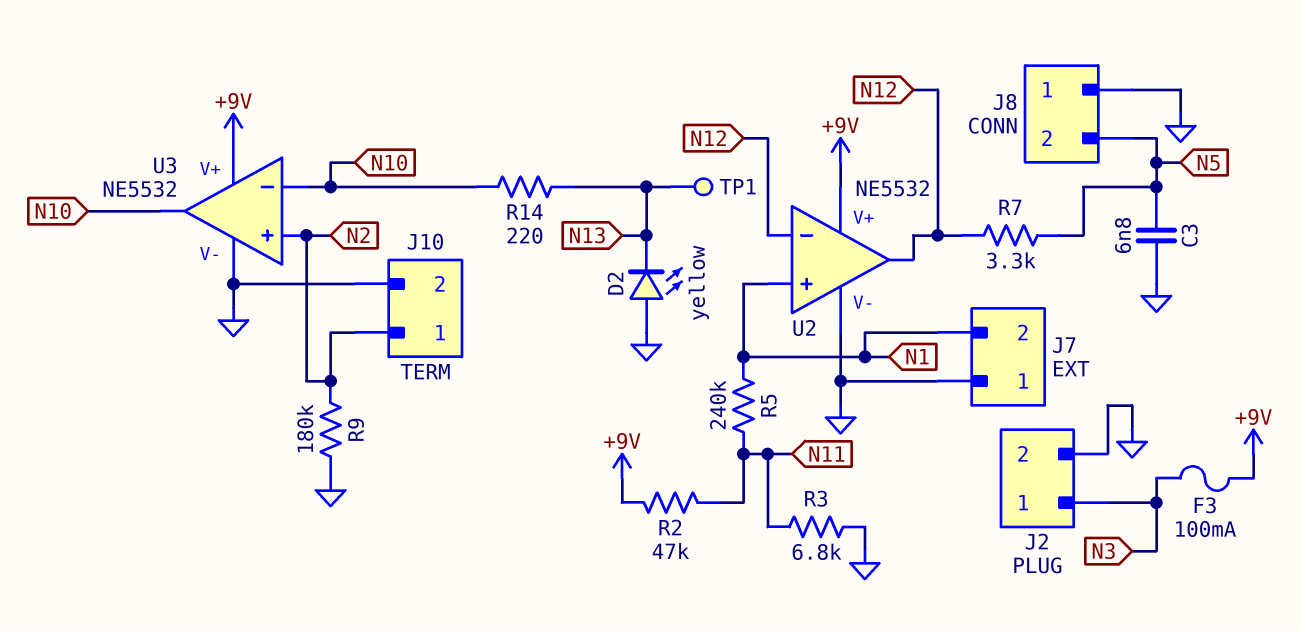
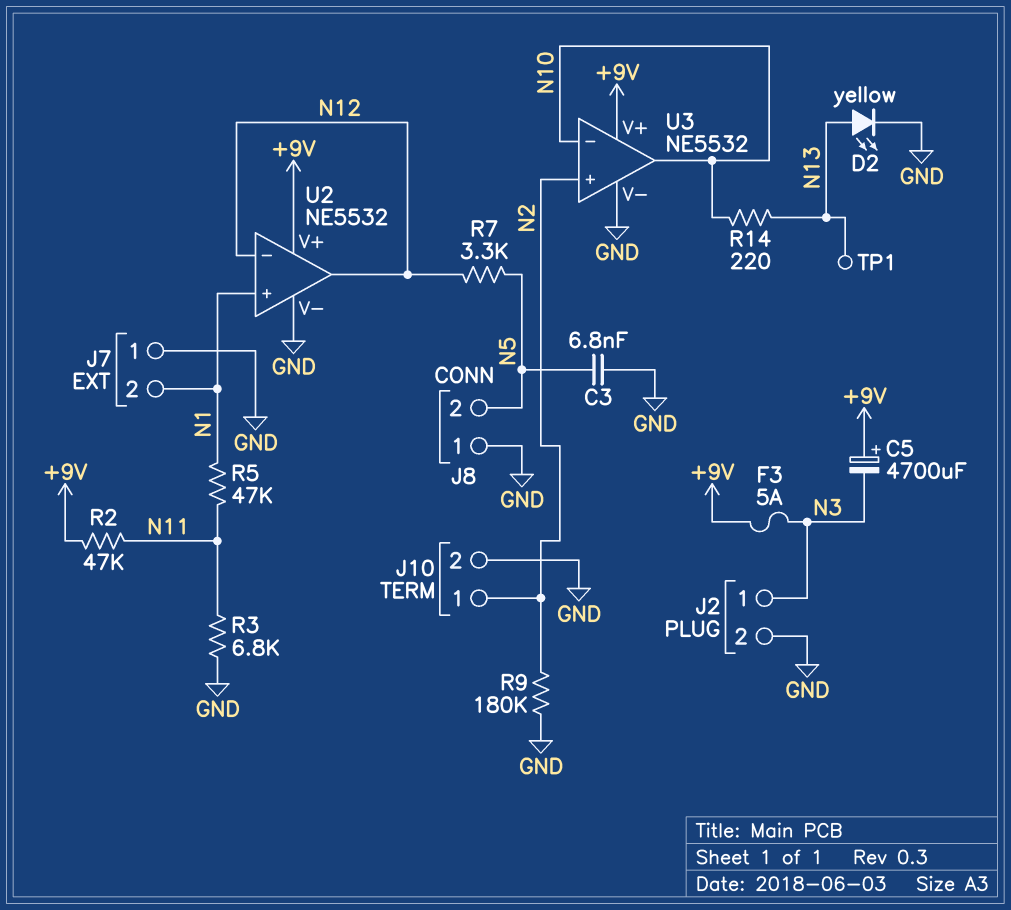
C5: none -> 4700uF (plus +9V, minus N3)
D2: LED yellow (A GND, K N13) -> LED yellow (A N13, K GND)
F3: 100mA (+9V, N3) -> 5A (+9V, N3)
R5: 240k (N1, N11) -> 47k (N1, N11)

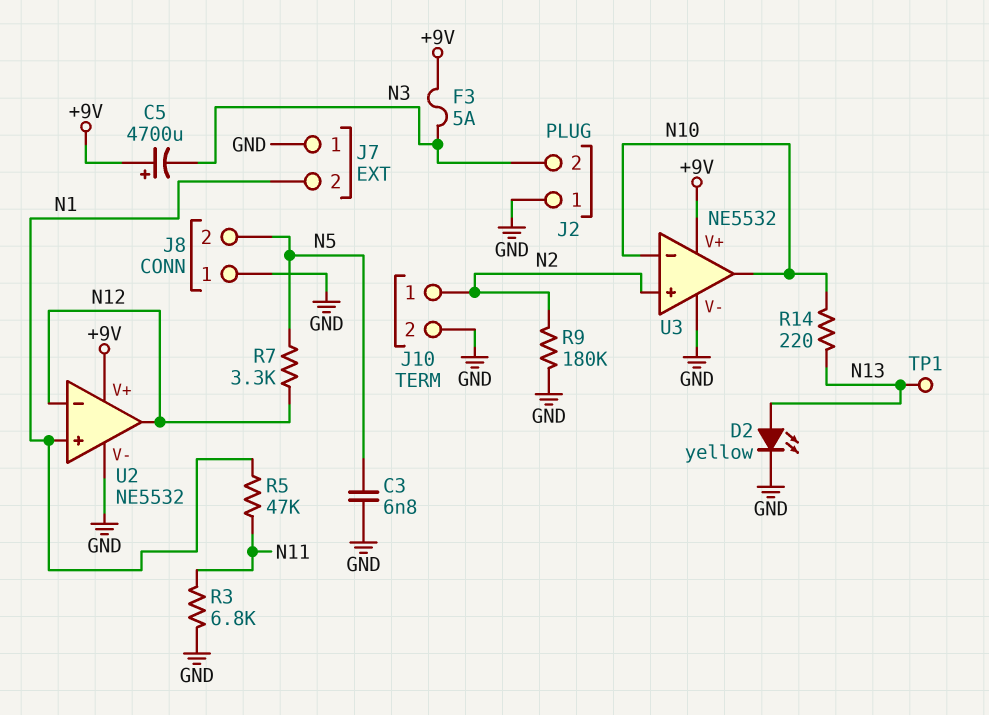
J2 pin 1: N3 -> GND
J2 pin 2: GND -> N3
R2: 47k (+9V, N11) -> none

